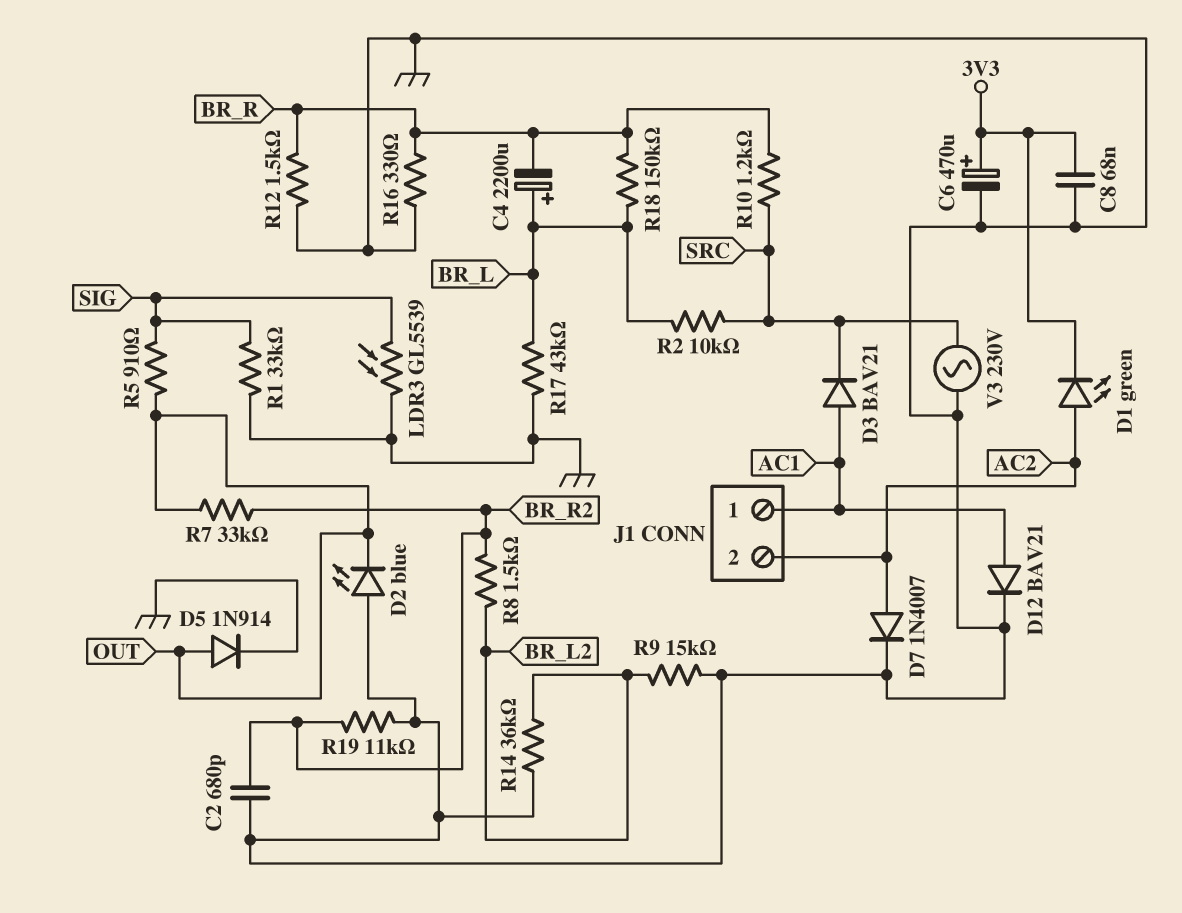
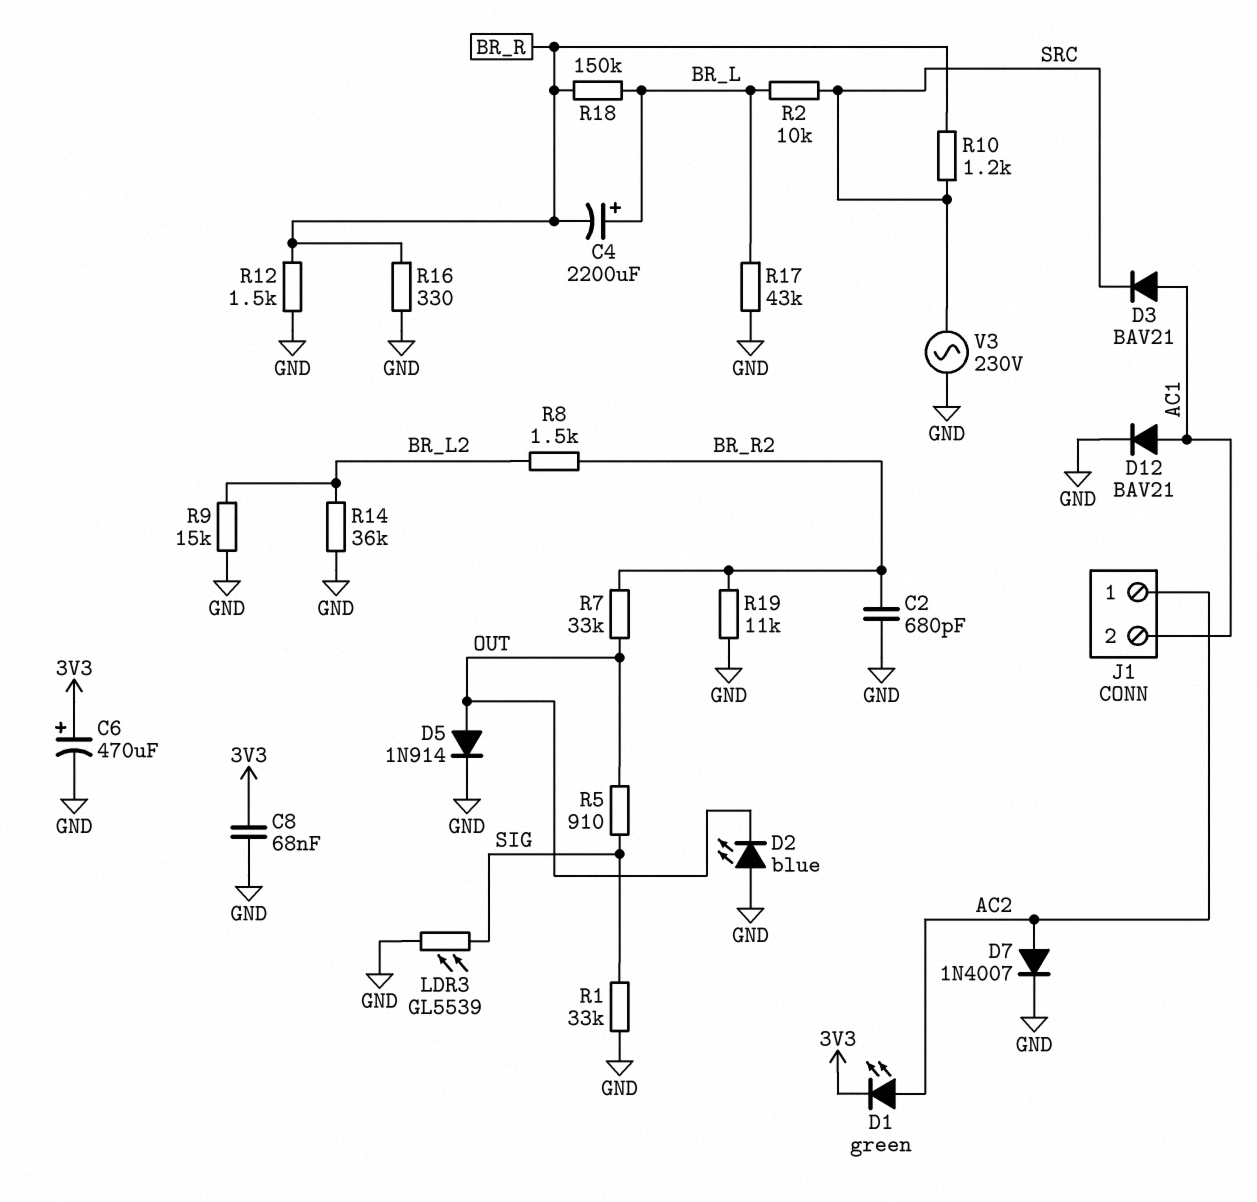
J1 pin 1: AC1 -> AC2
J1 pin 2: AC2 -> AC1

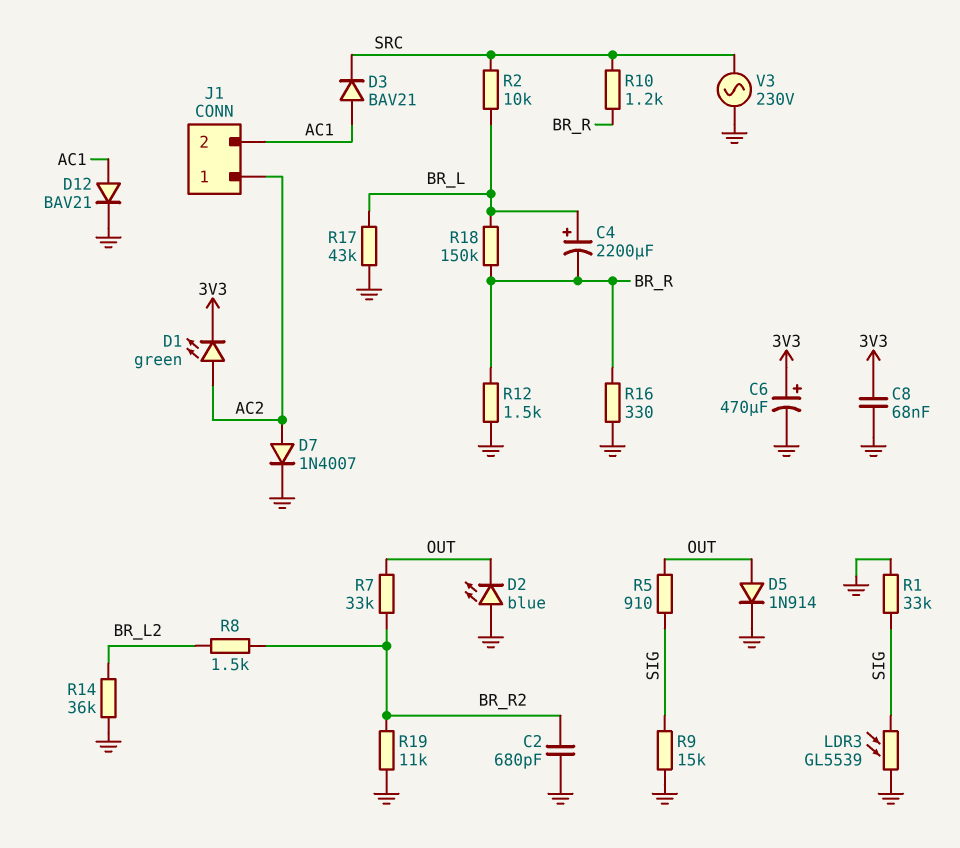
R9: 15k (BR_L2, GND) -> 15k (GND, SIG)

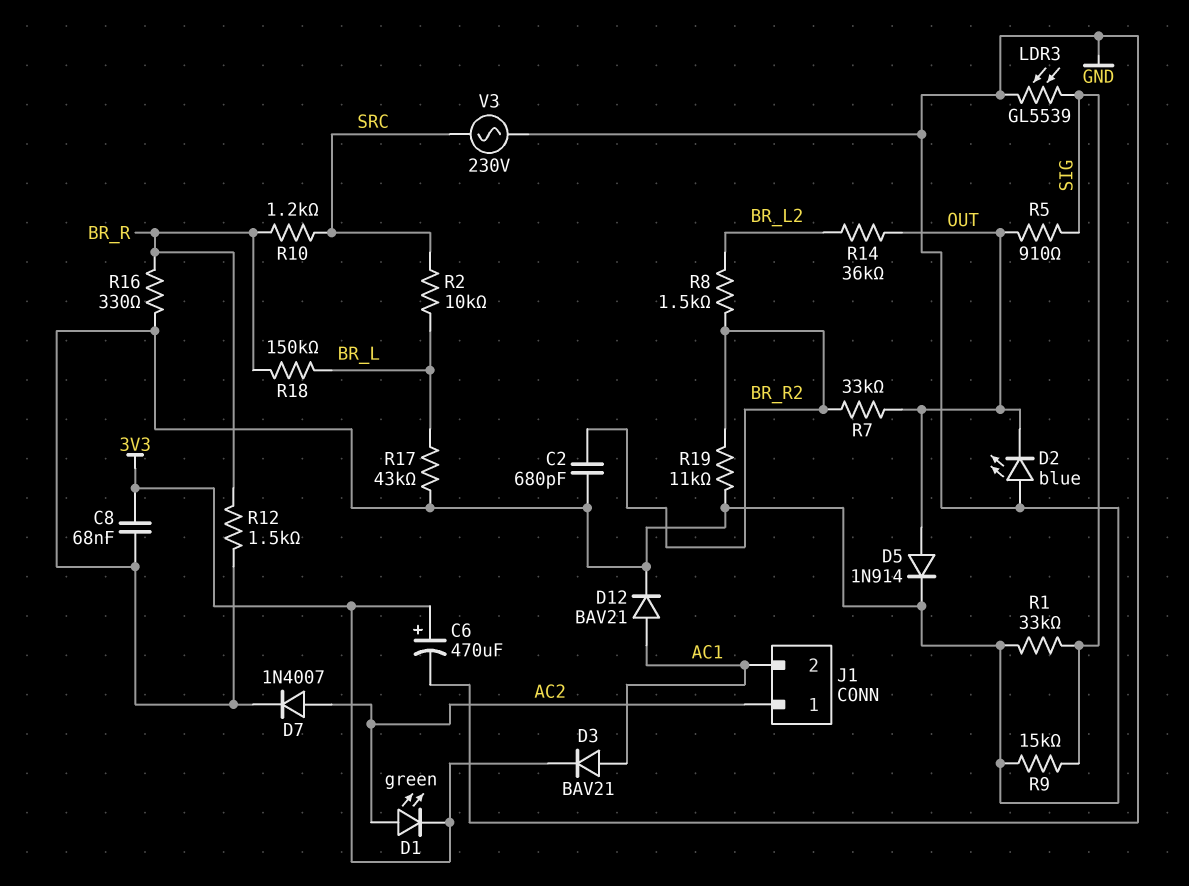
C4: 2200uF (plus BR_L, minus BR_R) -> none
D3: diode BAV21 (A AC1, K SRC) -> diode BAV21 (A AC1, K 3V3)
R14: 36k (BR_L2, GND) -> 36k (BR_L2, OUT)

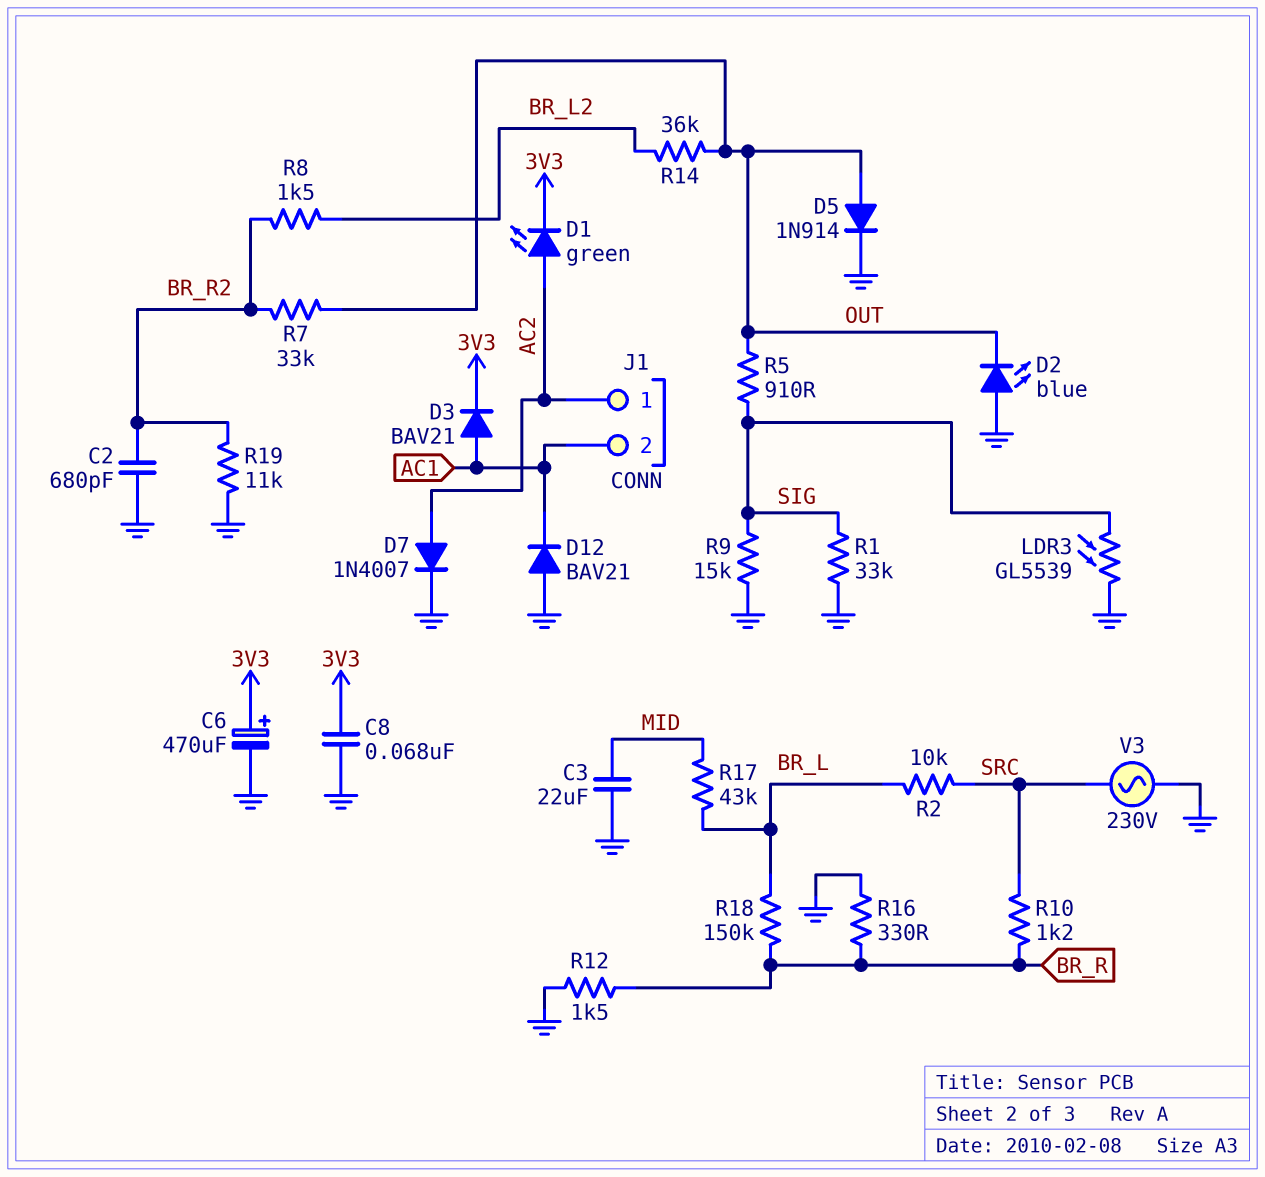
C3: none -> 22uF (GND, MID)
D12: diode BAV21 (A AC1, K GND) -> diode BAV21 (A GND, K AC1)
R17: 43k (BR_L, GND) -> 43k (BR_L, MID)

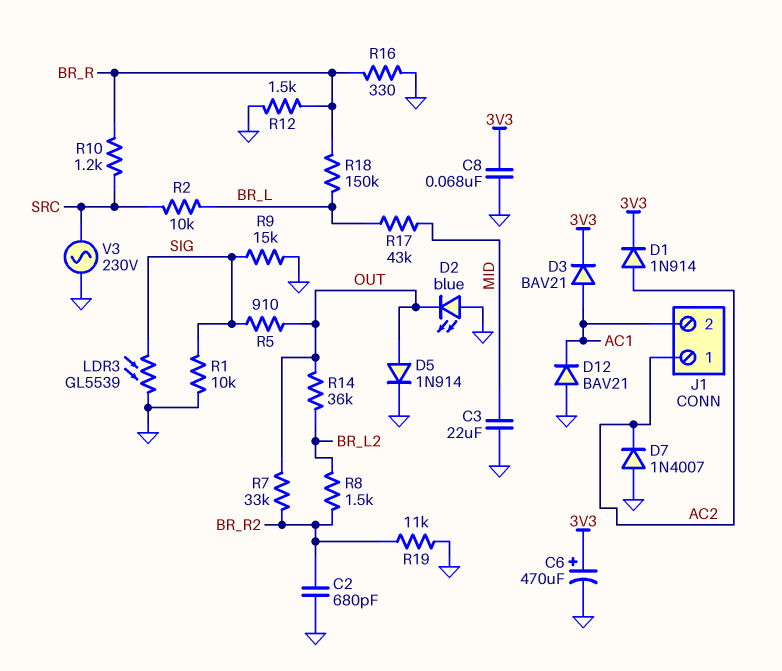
D1: LED green (A AC2, K 3V3) -> diode 1N914 (A AC2, K 3V3)
D7: diode 1N4007 (A AC2, K GND) -> diode 1N4007 (A GND, K AC2)
R1: 33k (GND, SIG) -> 10k (GND, SIG)

